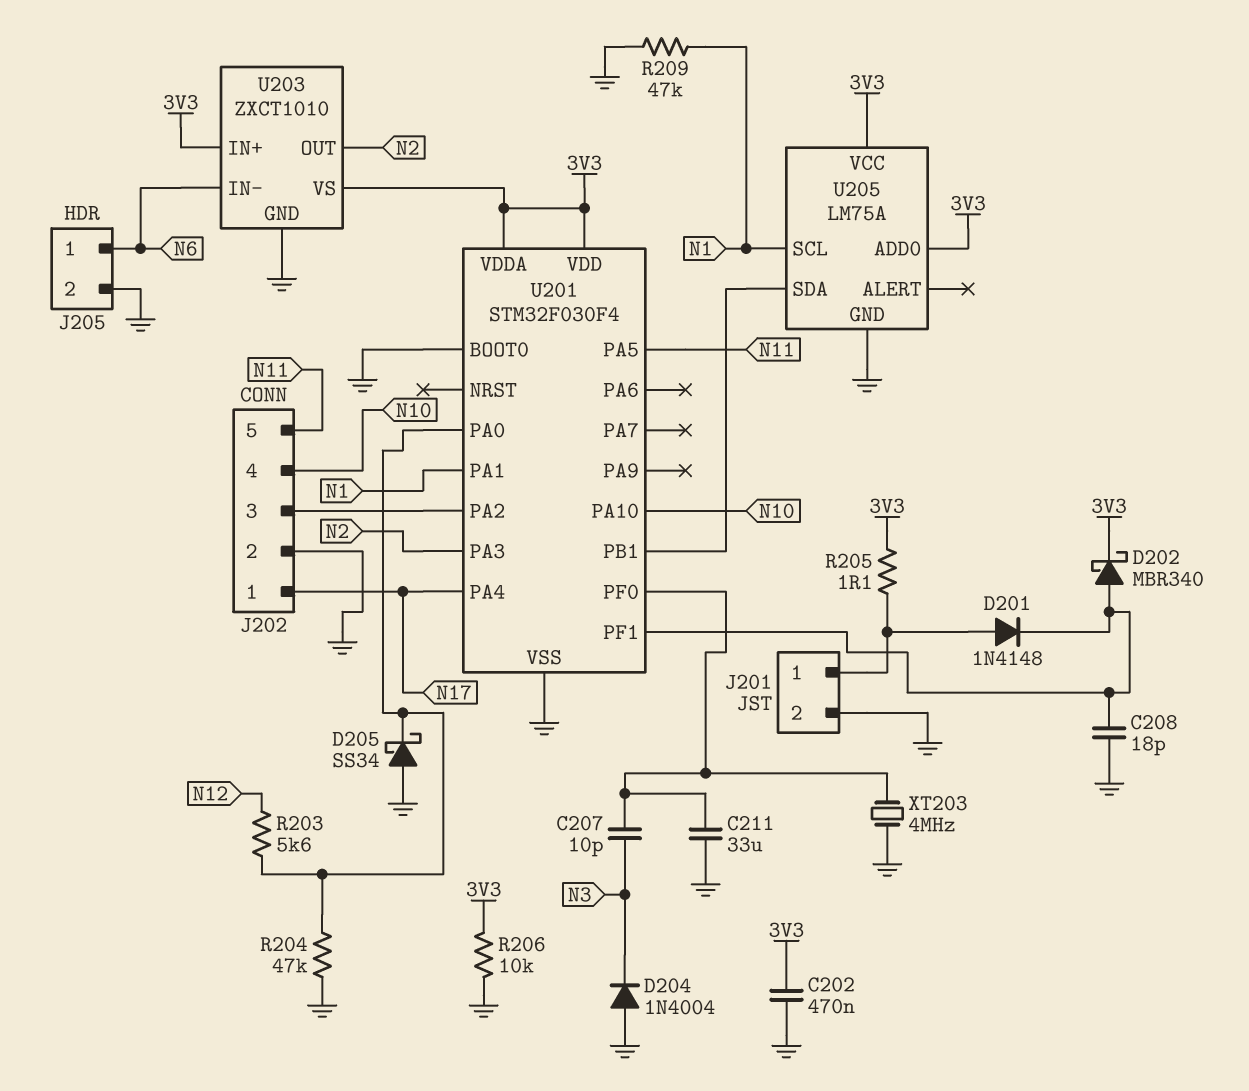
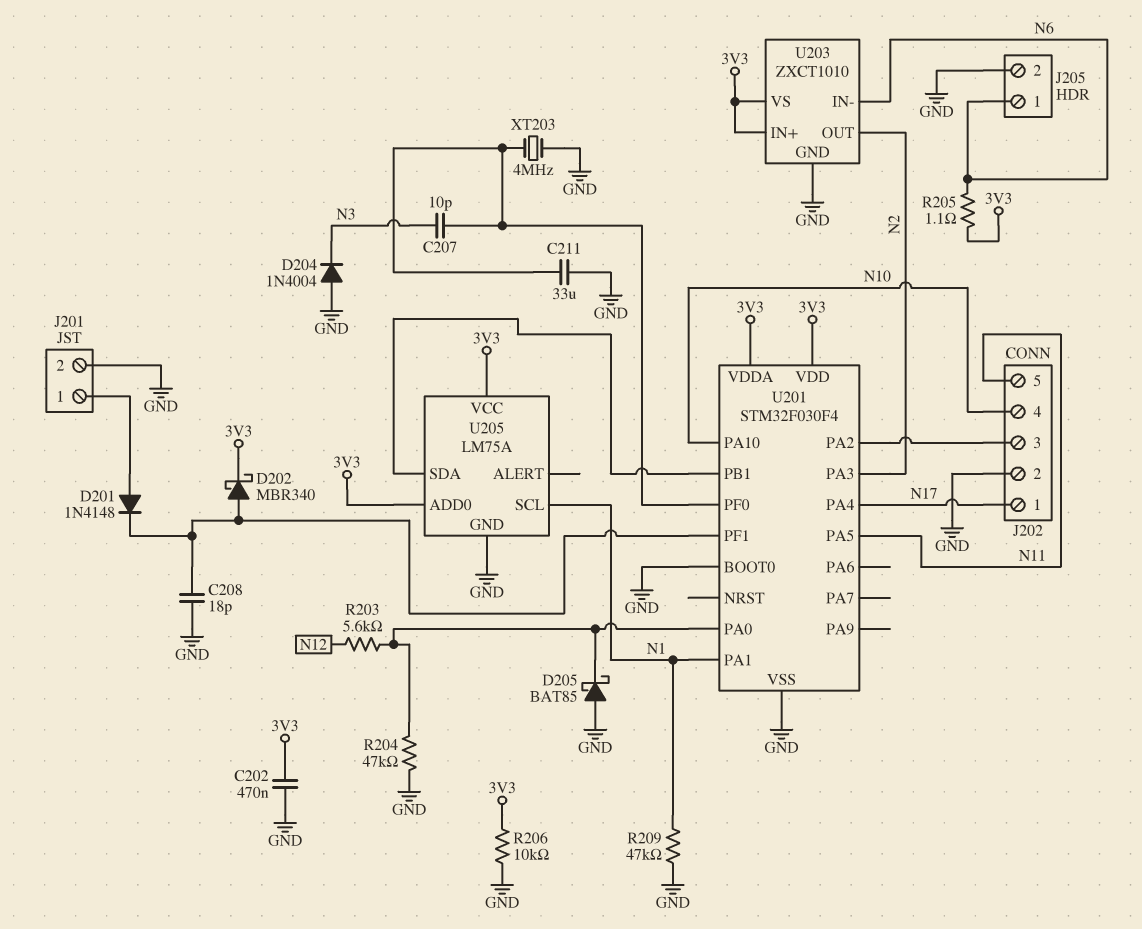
D205: schottky SS34 (A GND, K U201/PA0) -> schottky BAT85 (A GND, K U201/PA0)
R205: 1.1 (3V3, J201/1) -> 1.1 (3V3, N6)

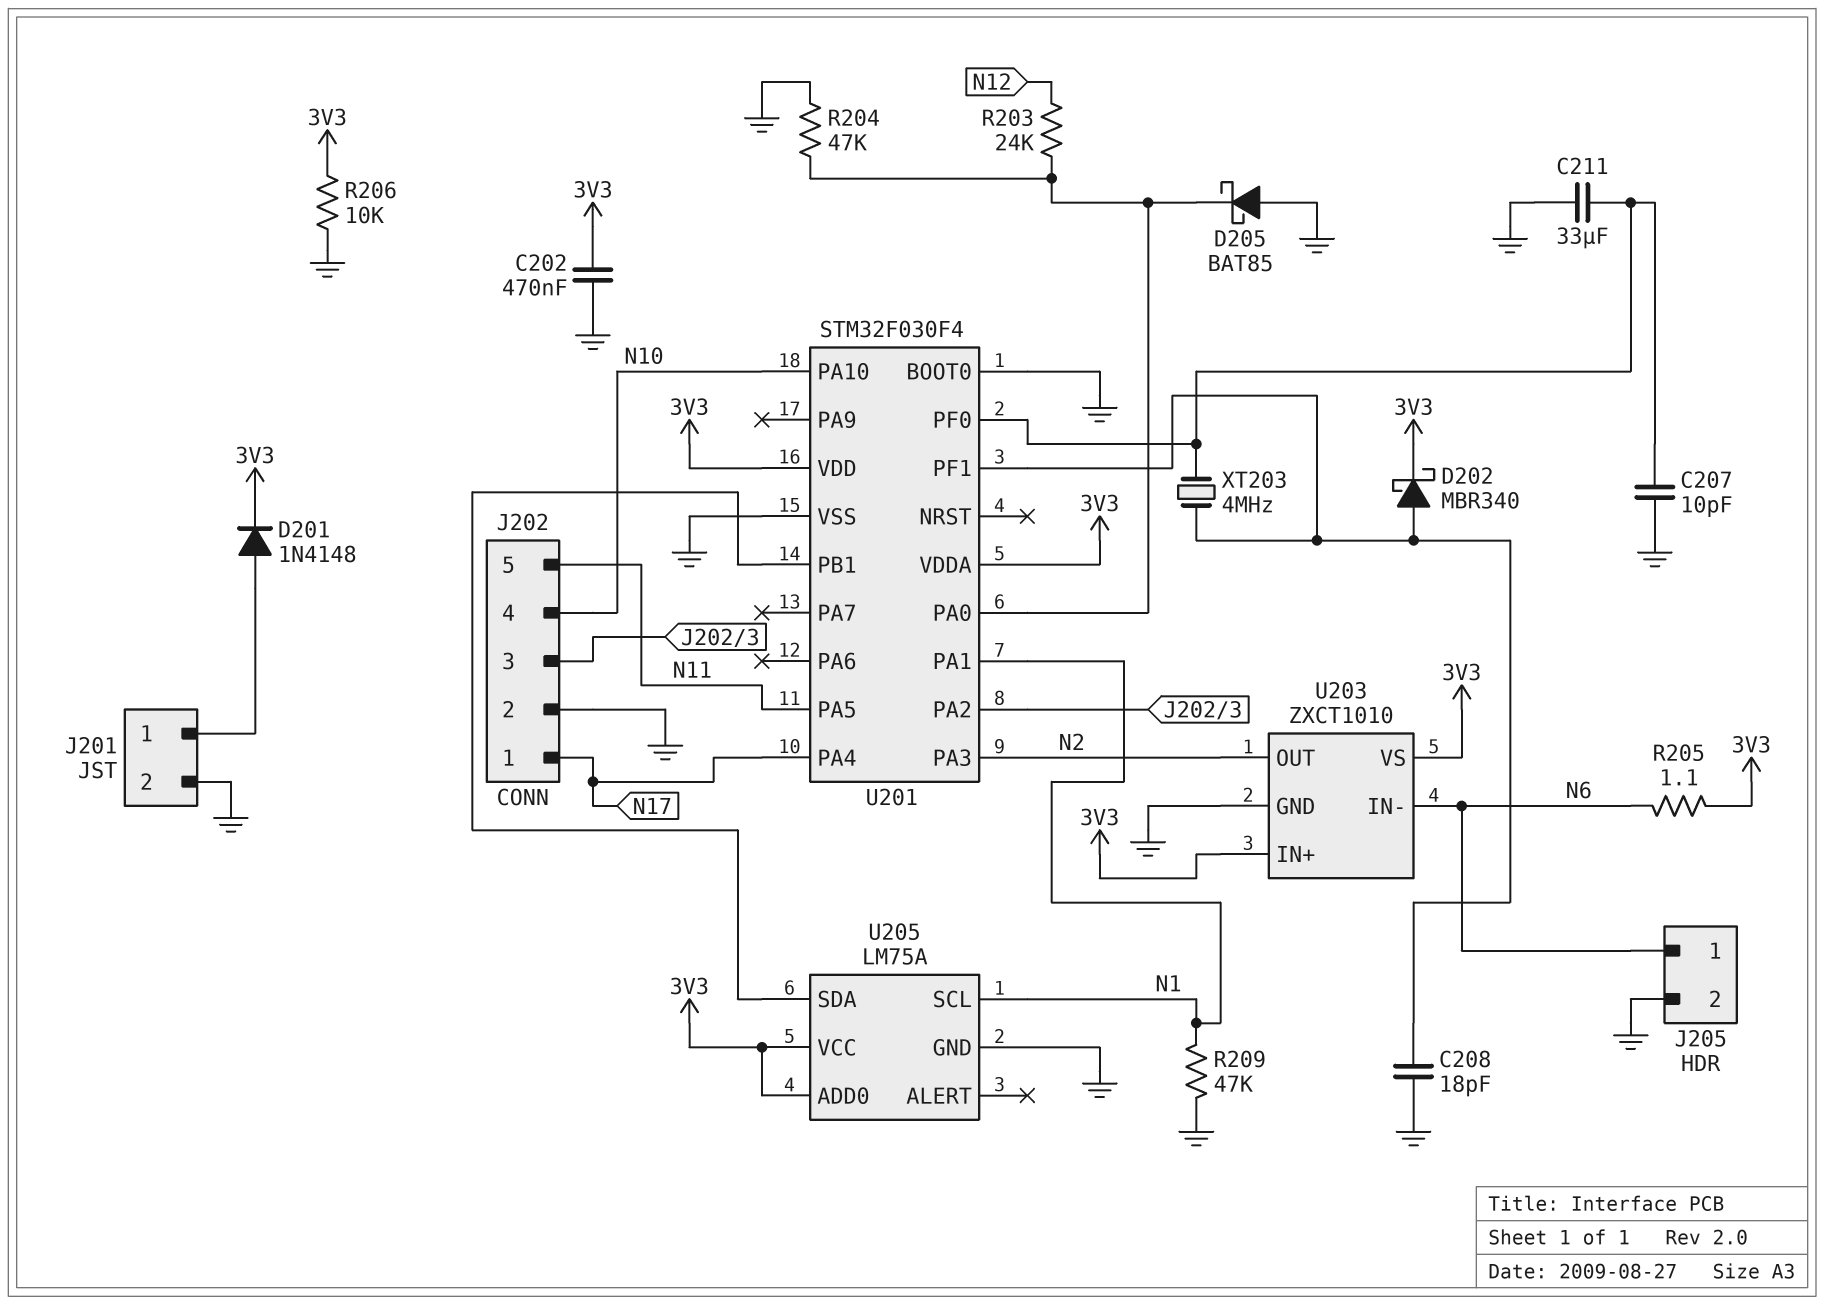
C207: 10pF (N3, U201/PF0) -> 10pF (GND, U201/PF0)
D201: diode 1N4148 (A J201/1, K U201/PF1) -> diode 1N4148 (A J201/1, K 3V3)
D204: diode 1N4004 (A GND, K N3) -> none
R203: 5.6k (N12, U201/PA0) -> 24k (N12, U201/PA0)
XT203: 4MHz (GND, U201/PF0) -> 4MHz (U201/PF0, U201/PF1)

